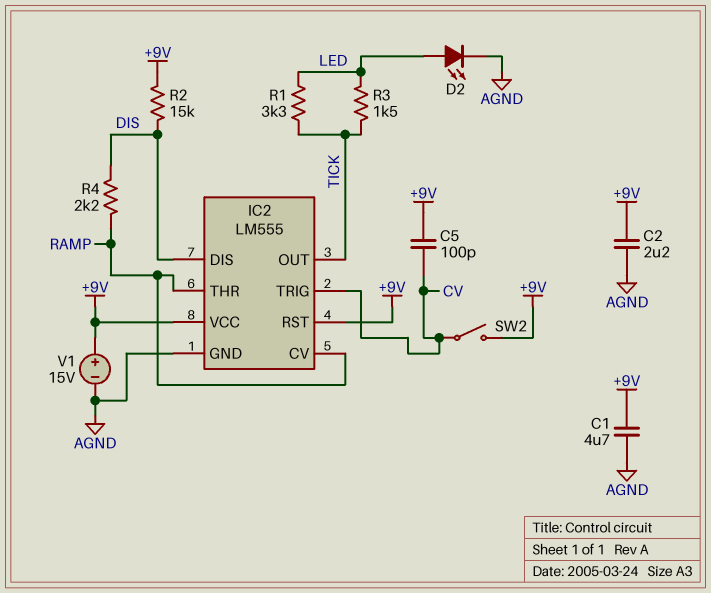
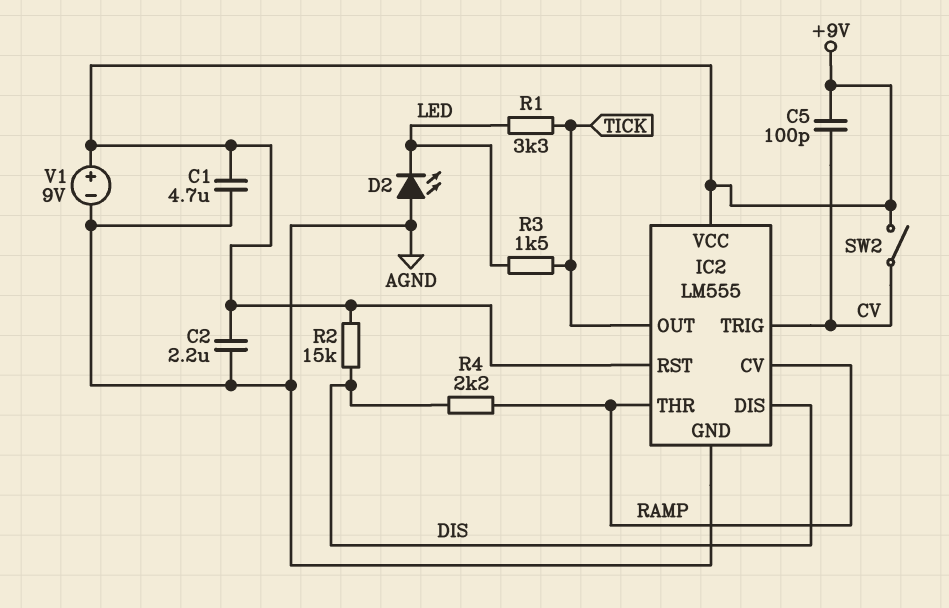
D2: LED (A LED, K AGND) -> LED (A AGND, K LED)
V1: 15V (plus +9V, minus AGND) -> 9V (plus +9V, minus AGND)

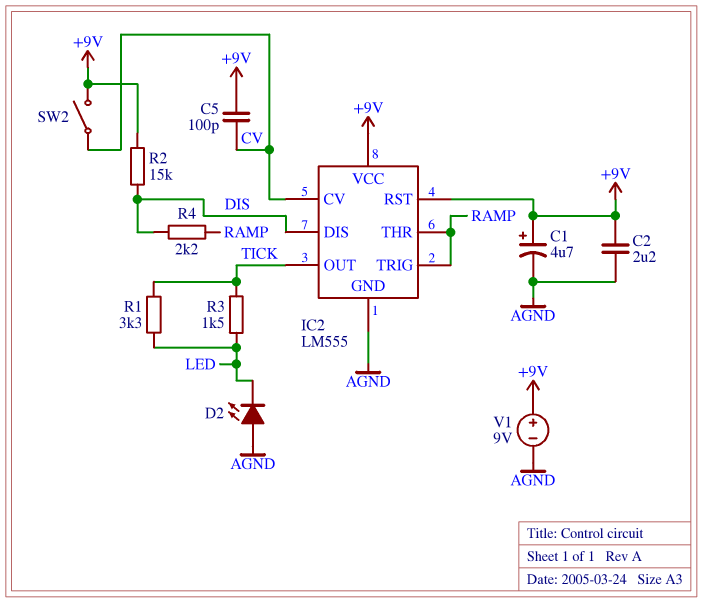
C1: 4.7uF (+9V, AGND) -> 4.7uF (plus +9V, minus AGND)
IC2 pin CV: RAMP -> CV
IC2 pin TRIG: CV -> RAMP

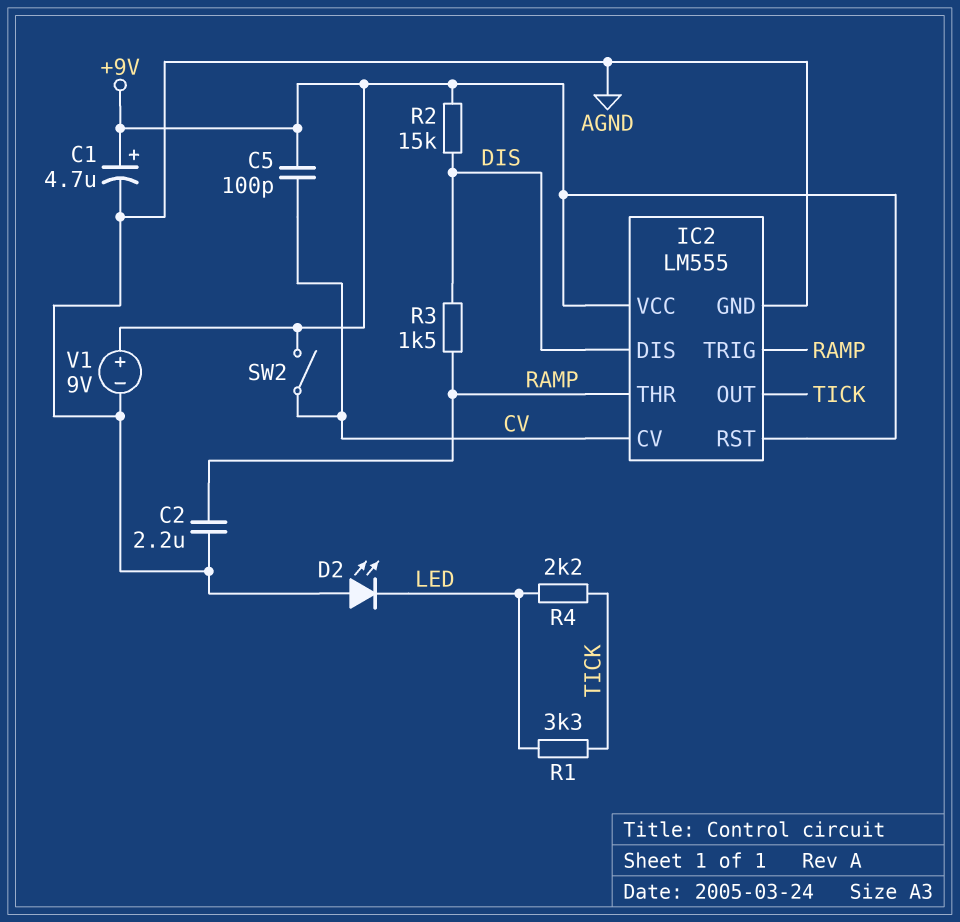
C2: 2.2uF (+9V, AGND) -> 2.2uF (AGND, RAMP)
R3: 1.5k (LED, TICK) -> 1.5k (DIS, RAMP)
R4: 2.2k (DIS, RAMP) -> 2.2k (LED, TICK)

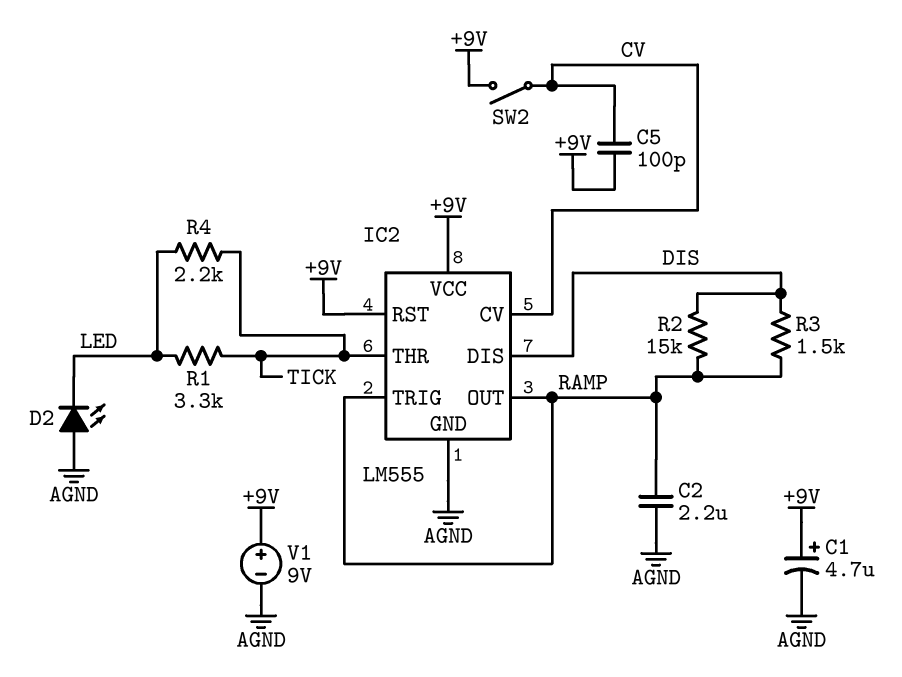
IC2 pin OUT: TICK -> RAMP
IC2 pin THR: RAMP -> TICK
R2: 15k (+9V, DIS) -> 15k (DIS, RAMP)

